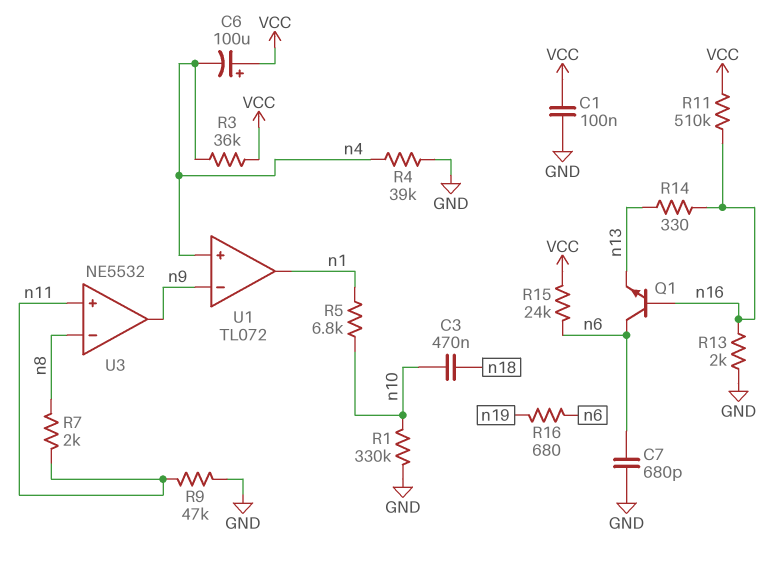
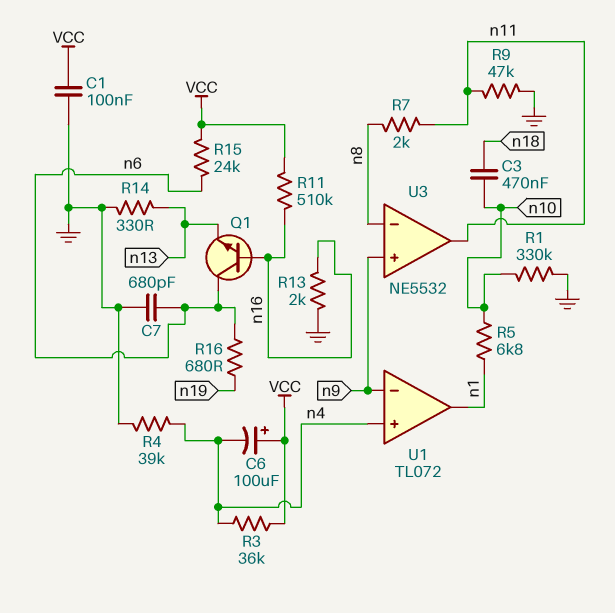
R14: 330 (n13, n16) -> 330 (GND, n13)
U3 pin in+: n11 -> n9
U3 pin out: n9 -> n11

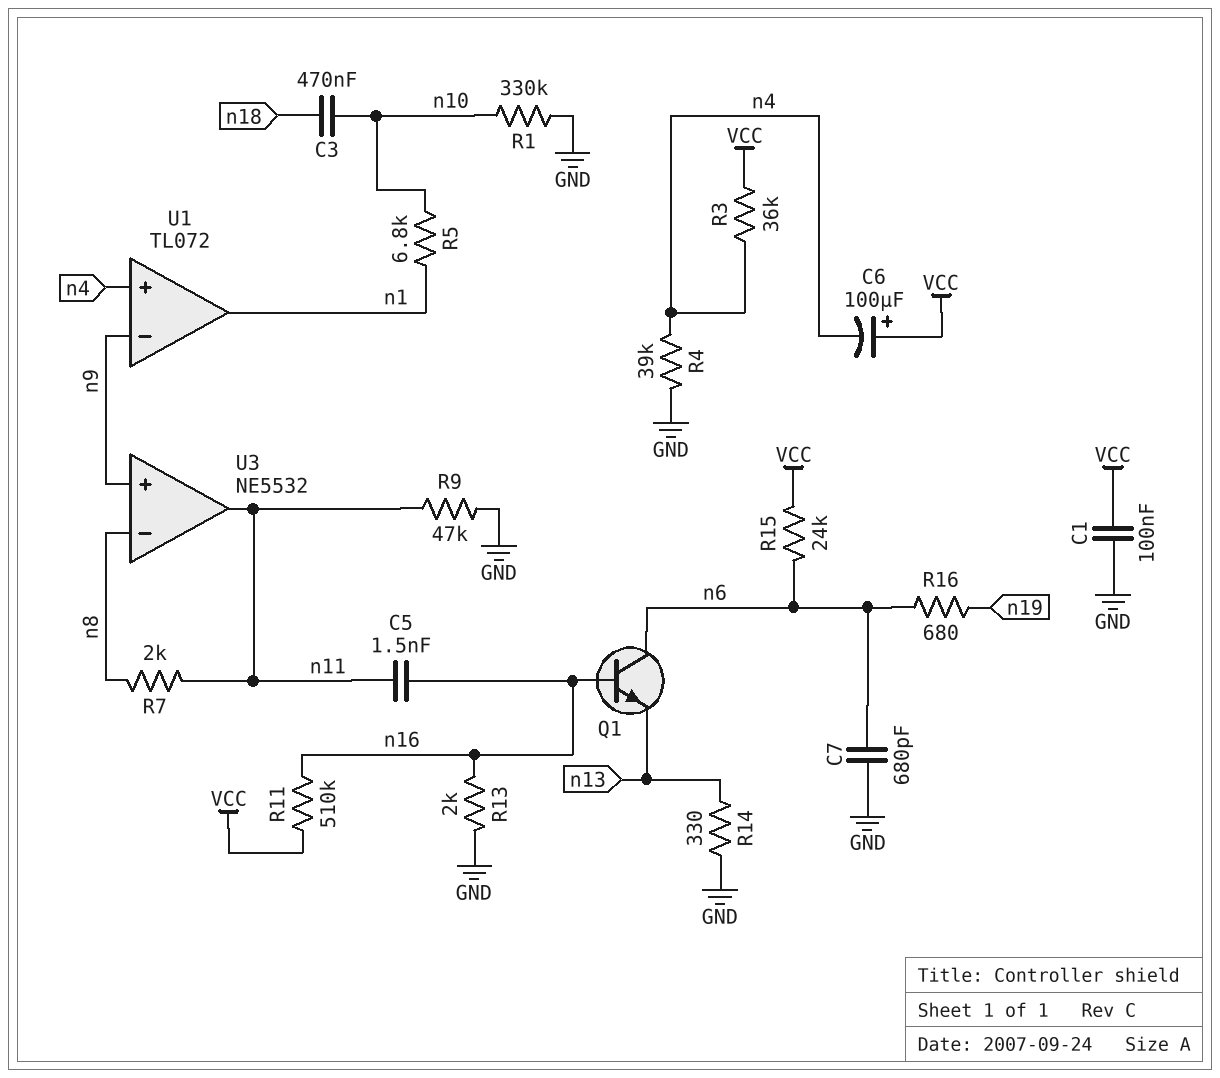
C5: none -> 1.5nF (n11, n16)

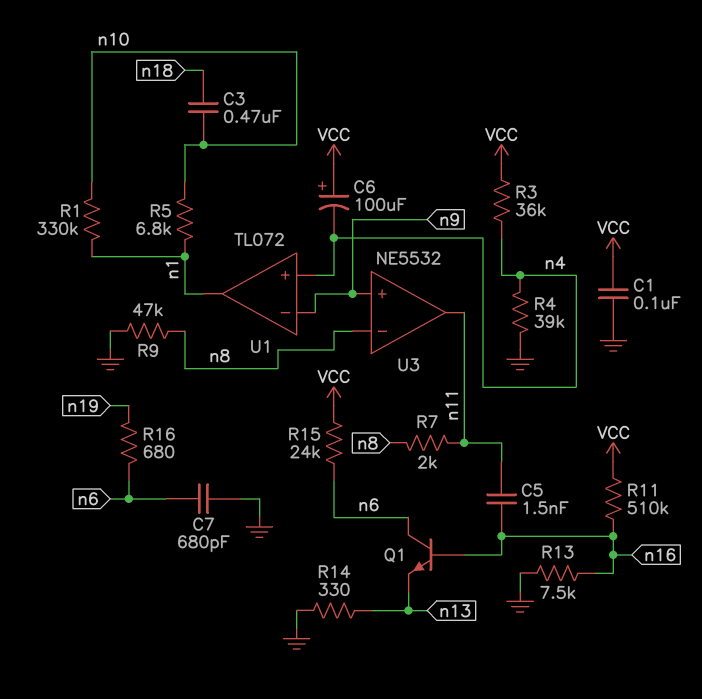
R1: 330k (GND, n10) -> 330k (n1, n10)
R9: 47k (GND, n11) -> 47k (GND, n8)
R13: 2k (GND, n16) -> 7.5k (GND, n16)

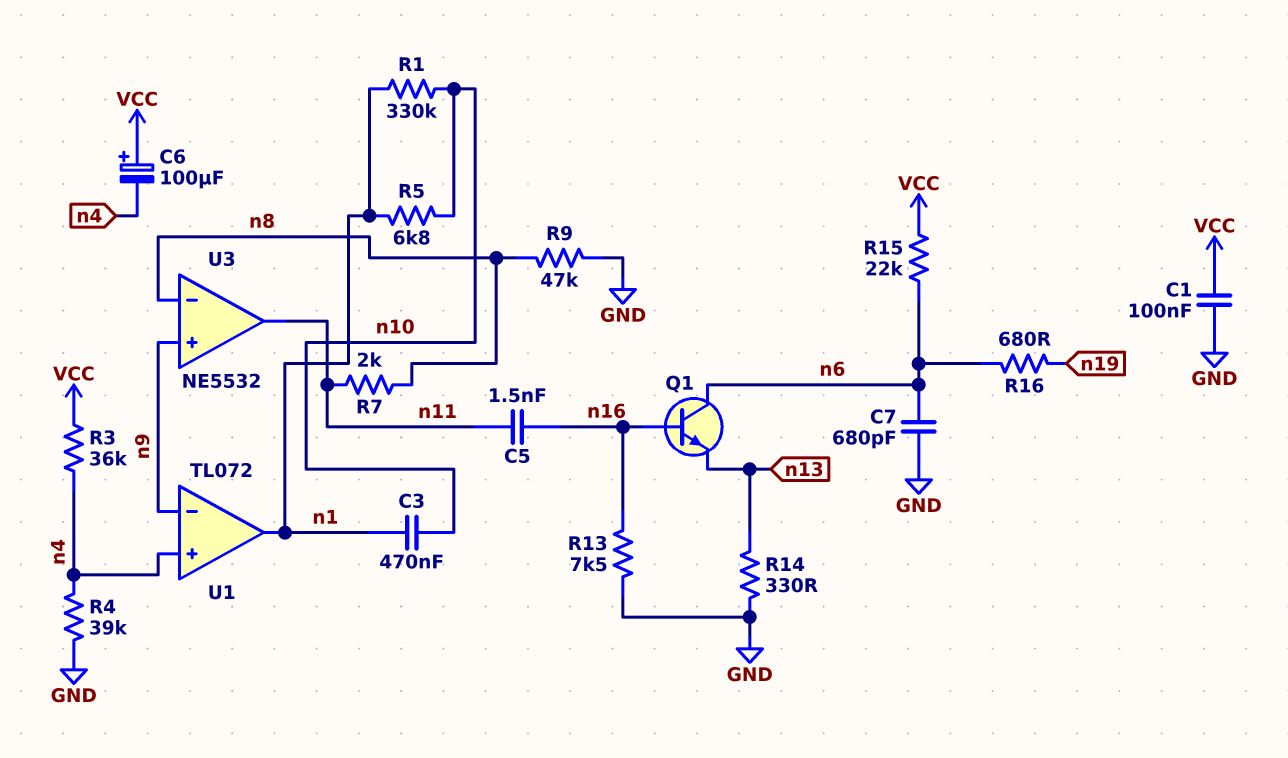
C3: 470nF (n10, n18) -> 470nF (n1, n10)
R11: 510k (VCC, n16) -> none
R15: 24k (VCC, n6) -> 22k (VCC, n6)

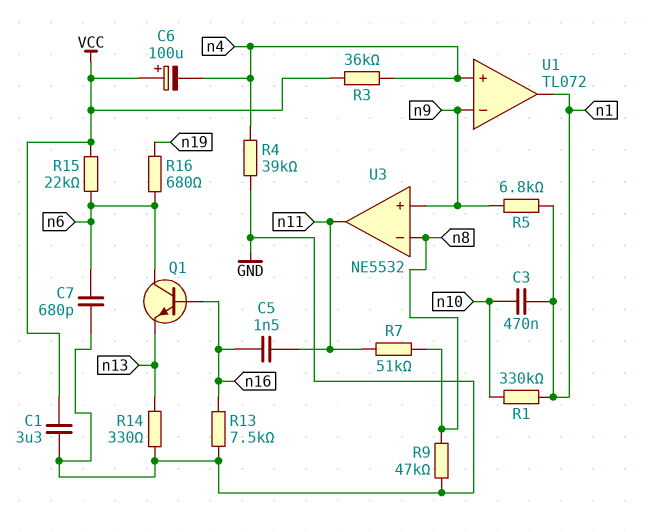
C1: 100nF (GND, VCC) -> 3.3uF (GND, VCC)
R5: 6.8k (n1, n10) -> 6.8k (n1, n9)
R7: 2k (n8, n11) -> 51k (n8, n11)

